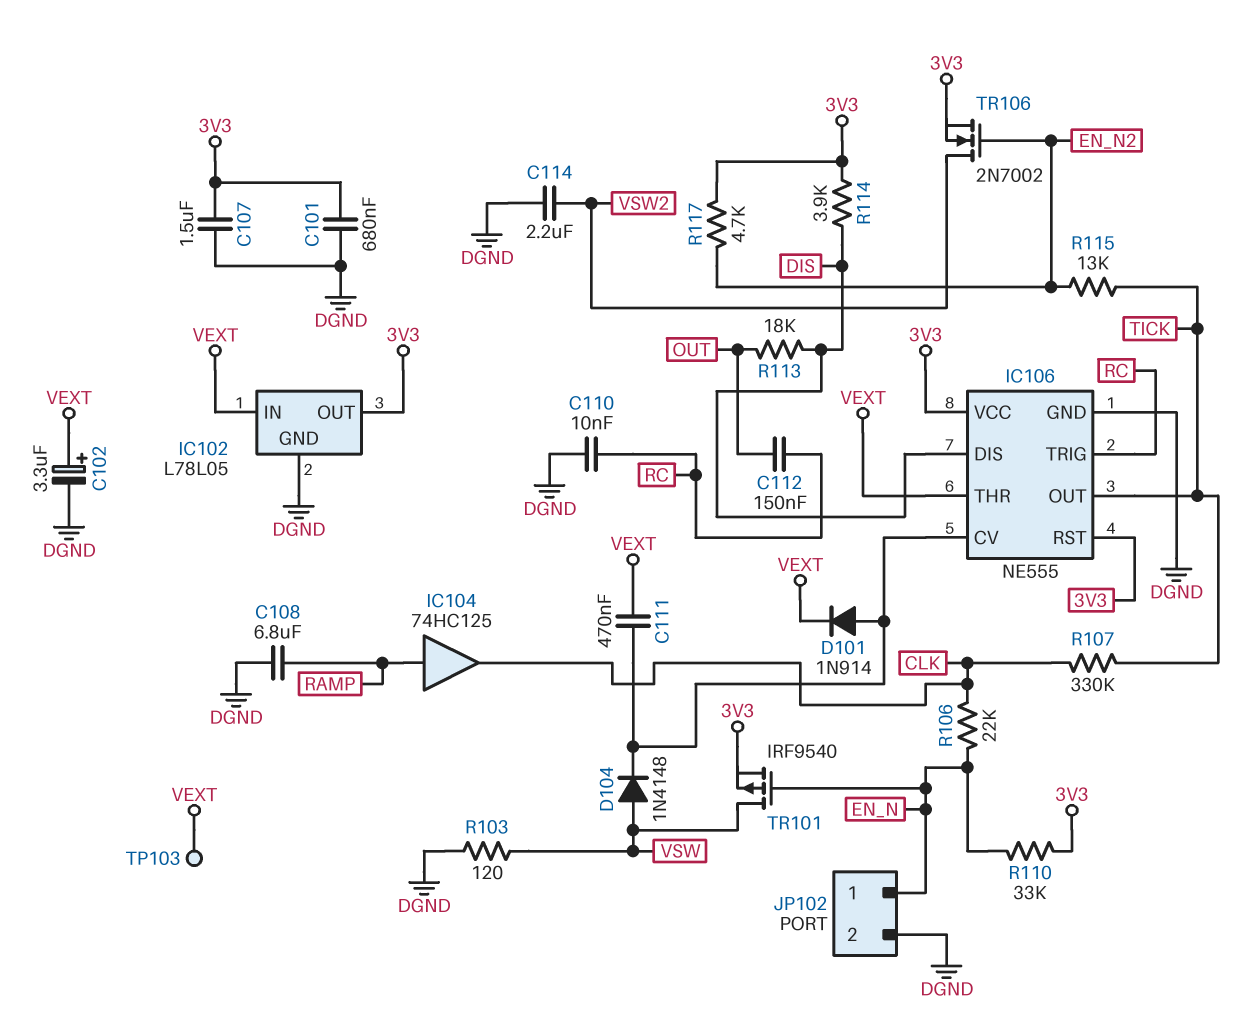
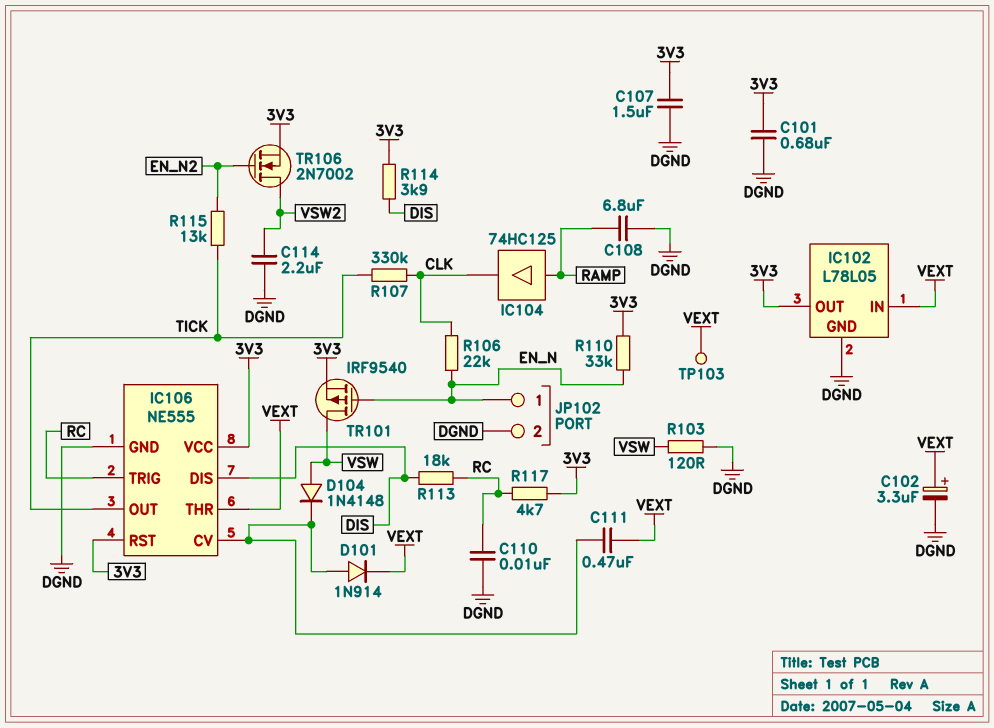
C112: 150nF (OUT, RC) -> none
R113: 18k (DIS, OUT) -> 18k (DIS, RC)
R117: 4.7k (3V3, EN_N2) -> 4.7k (3V3, RC)

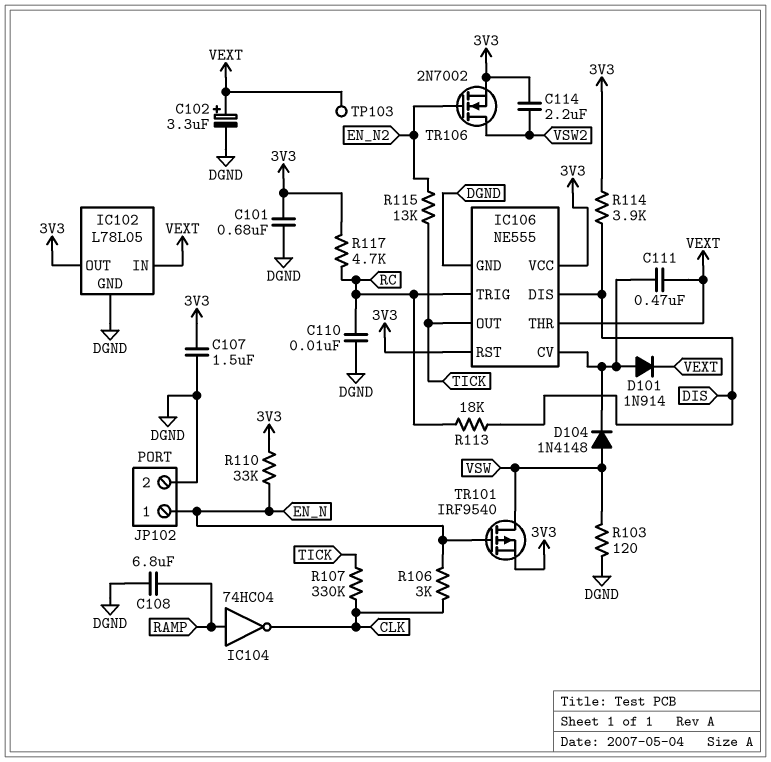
C114: 2.2uF (DGND, VSW2) -> 2.2uF (3V3, VSW2)
IC104: buffer 74HC125 (in RAMP, out CLK) -> NOT 74HC04 (in RAMP, out CLK)
R106: 22k (CLK, EN_N) -> 3k (CLK, EN_N)

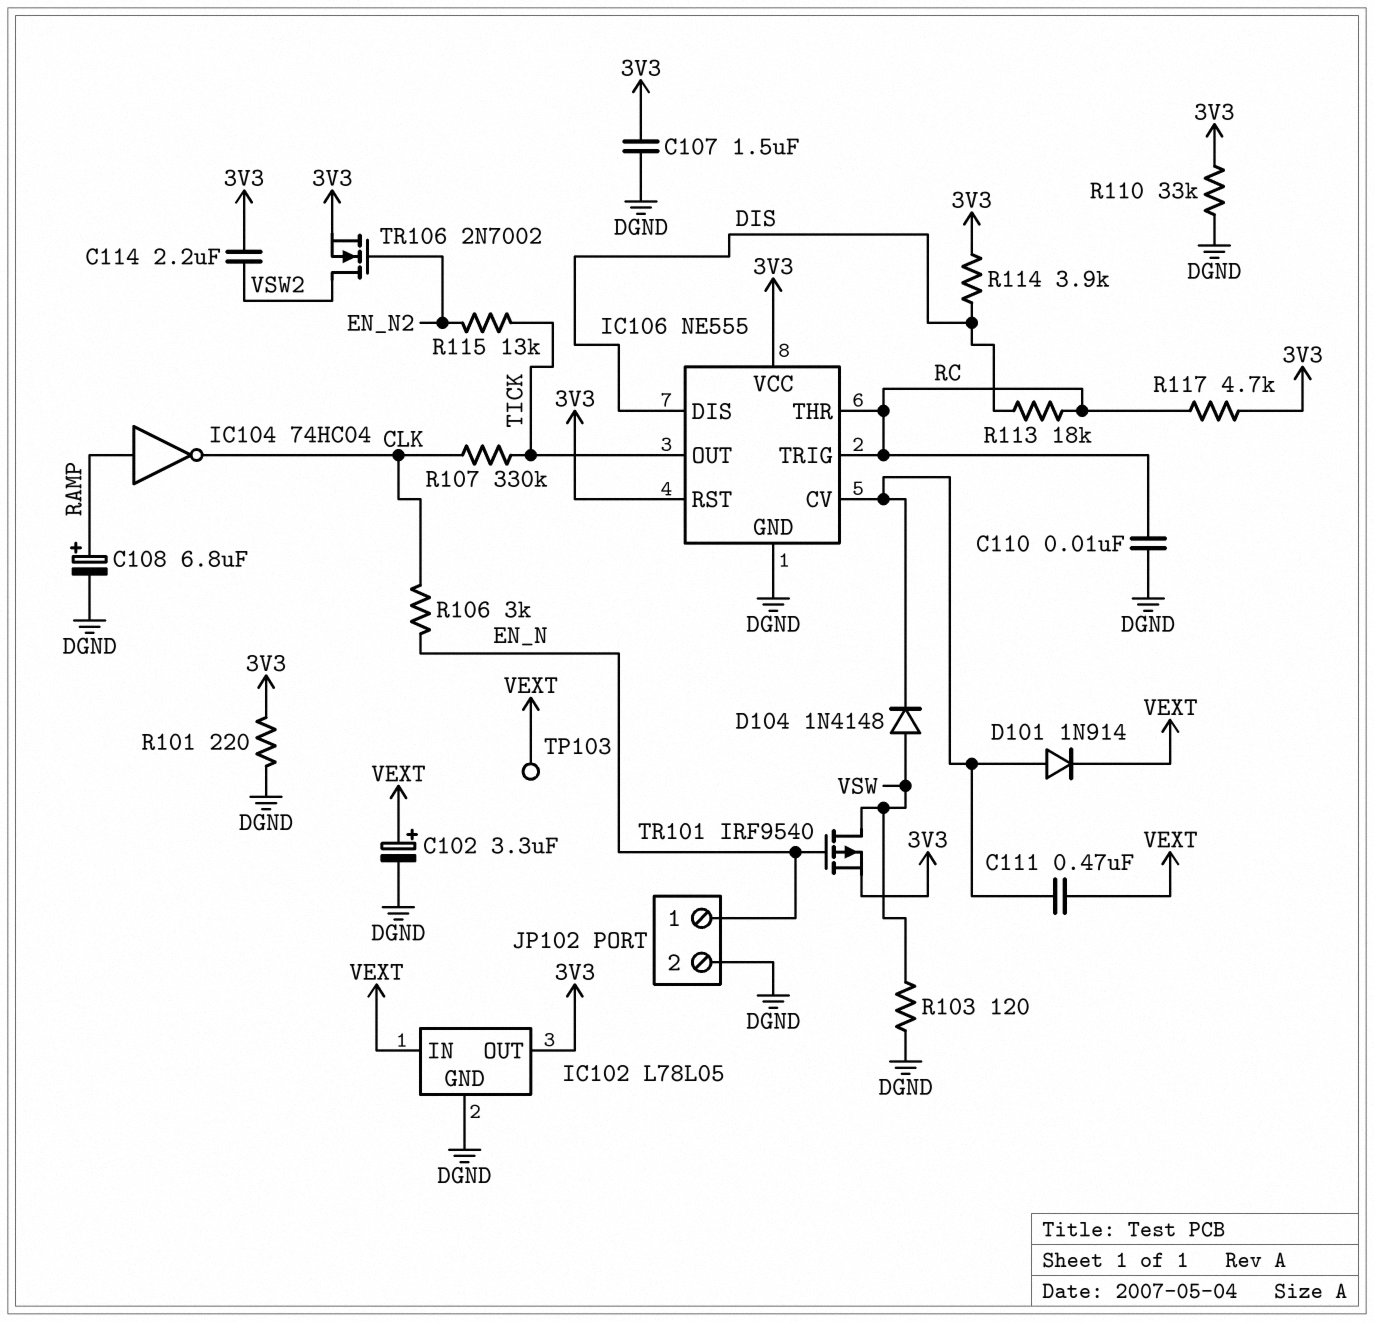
C101: 680nF (3V3, DGND) -> none
C108: 6.8uF (DGND, RAMP) -> 6.8uF (plus RAMP, minus DGND)
IC106 pin THR: VEXT -> RC
R101: none -> 220 (3V3, DGND)
R110: 33k (3V3, EN_N) -> 33k (3V3, DGND)

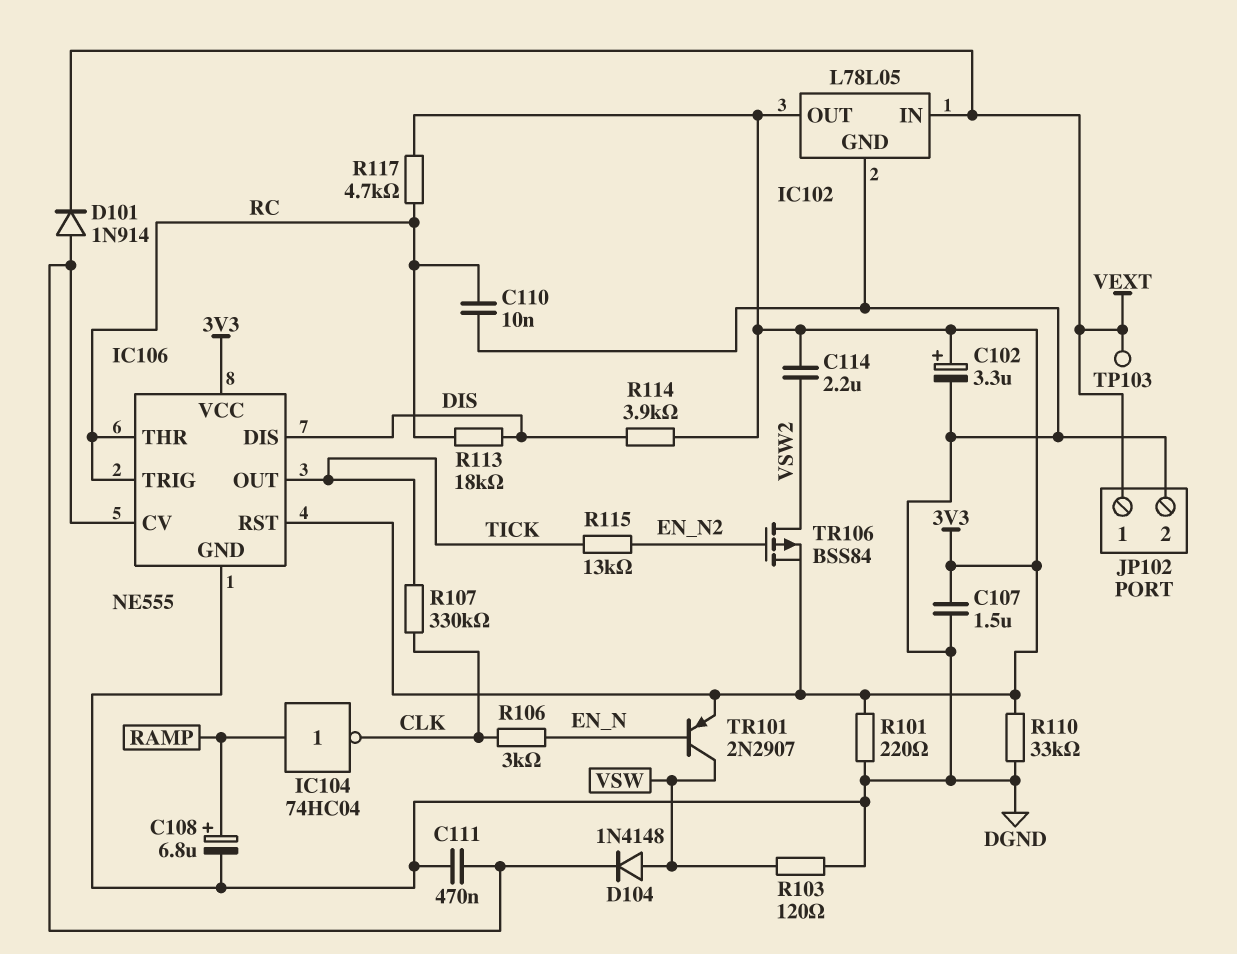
C102: 3.3uF (plus VEXT, minus DGND) -> 3.3uF (plus 3V3, minus DGND)
C111: 470nF (IC106/CV, VEXT) -> 470nF (DGND, IC106/CV)
JP102 pin 1: EN_N -> VEXT
TR101: PMOS IRF9540 (G EN_N, D VSW, S 3V3) -> PNP 2N2907 (B EN_N, C VSW, E 3V3)
TR106: NMOS 2N7002 (G EN_N2, D VSW2, S 3V3) -> PMOS BSS84 (G EN_N2, D VSW2, S 3V3)

